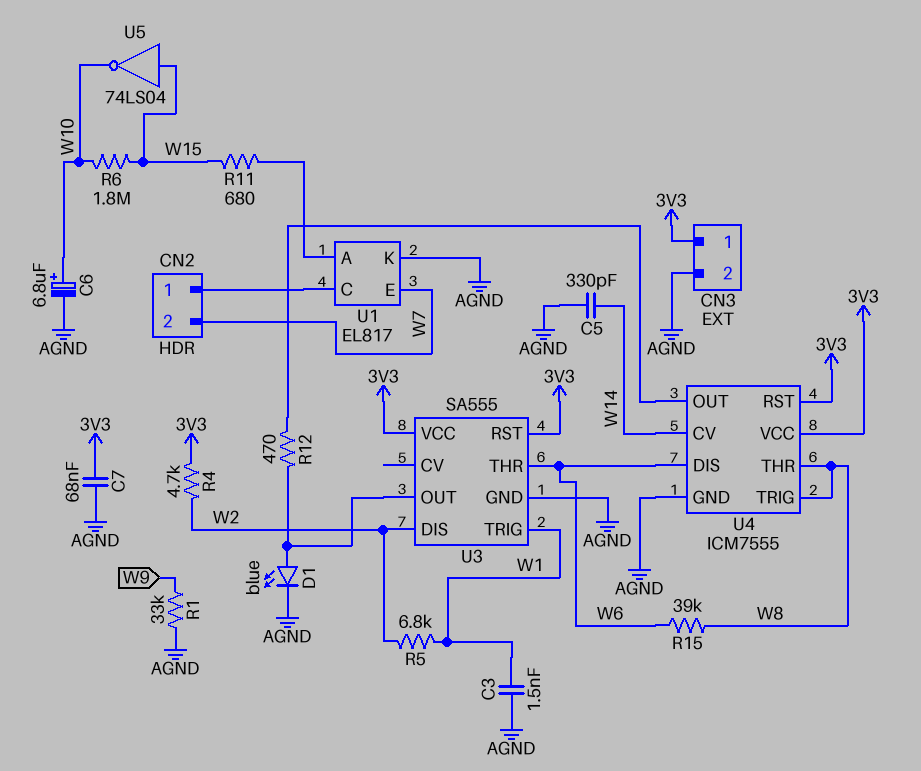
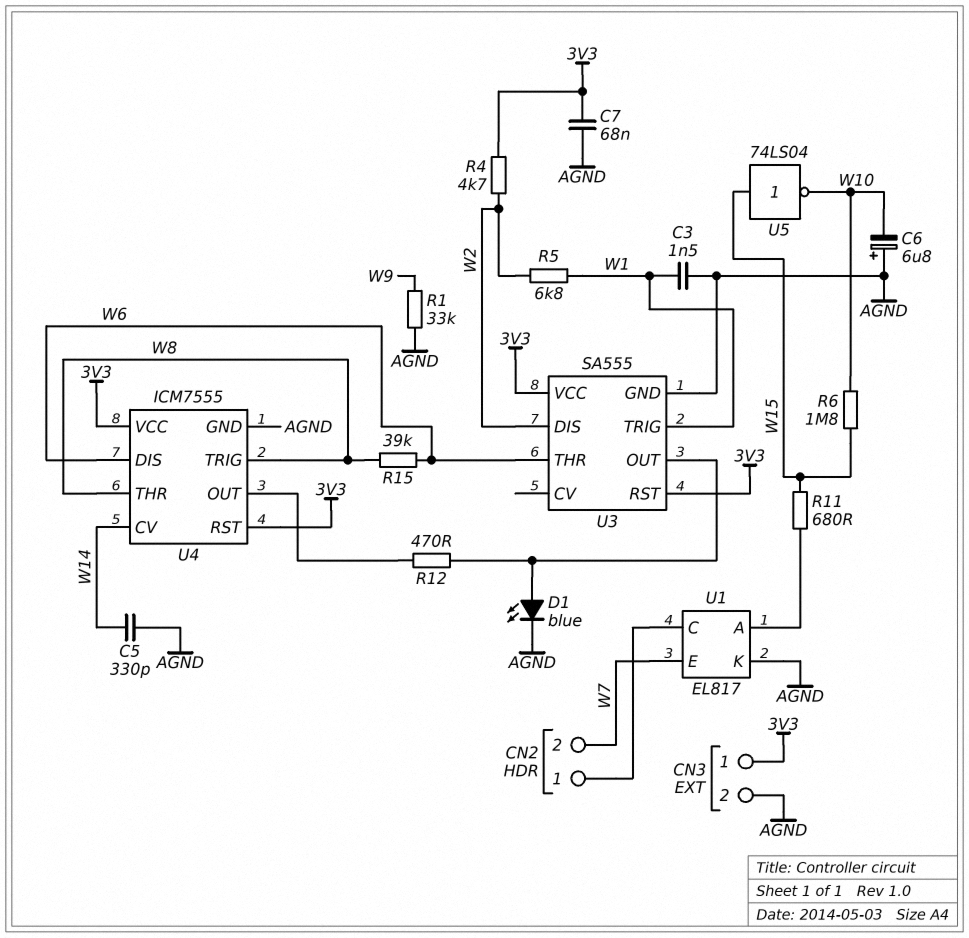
C6: 6.8uF (plus W10, minus AGND) -> 6.8uF (plus AGND, minus W10)

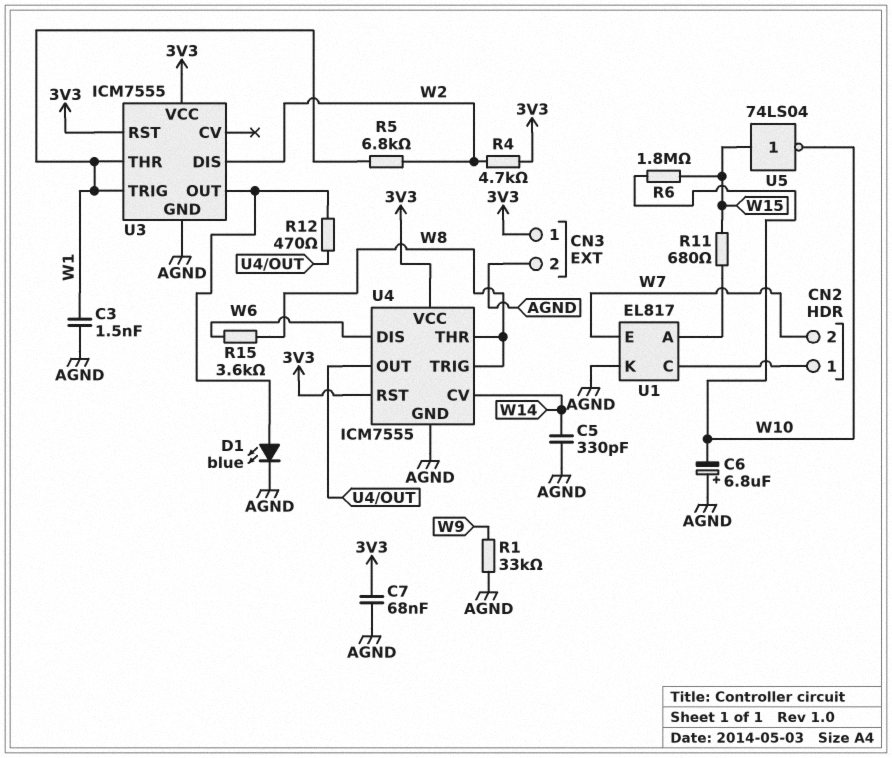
R15: 39k (W6, W8) -> 3.6k (W6, W8)
U3: SA555 -> ICM7555
U3 pin THR: W6 -> W1

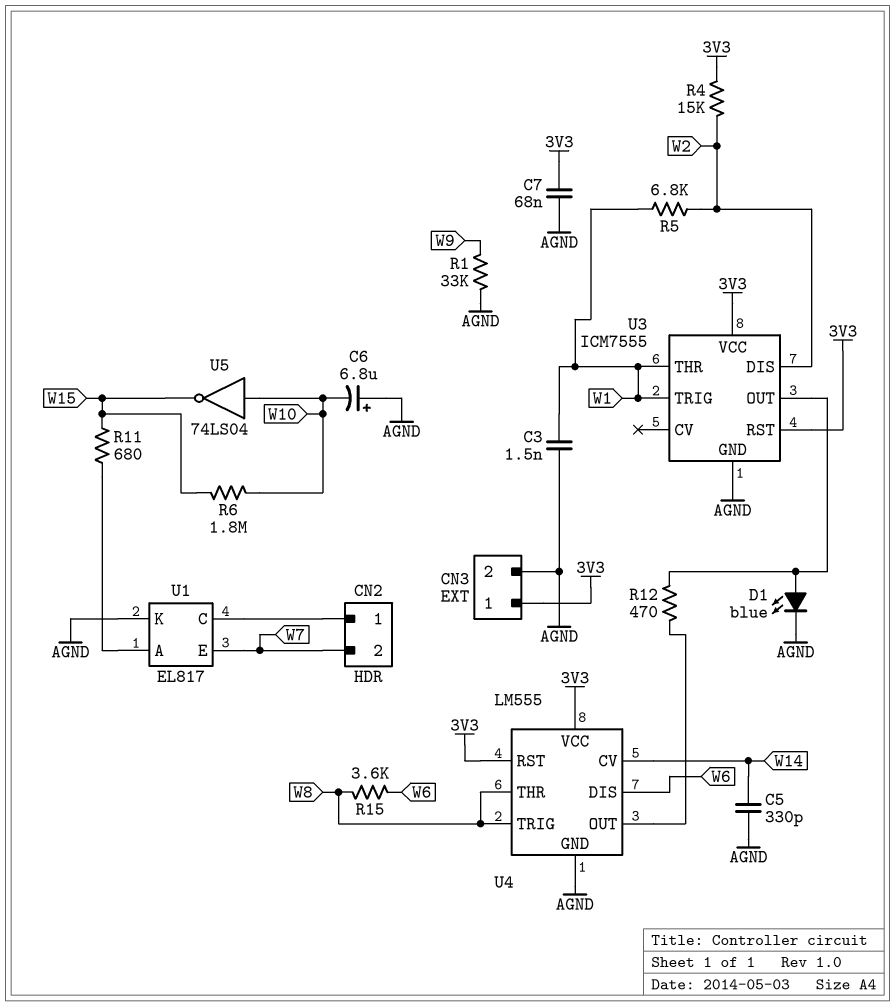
R4: 4.7k (3V3, W2) -> 15k (3V3, W2)
U4: ICM7555 -> LM555
U5: NOT 74LS04 (in W15, out W10) -> NOT 74LS04 (in W10, out W15)

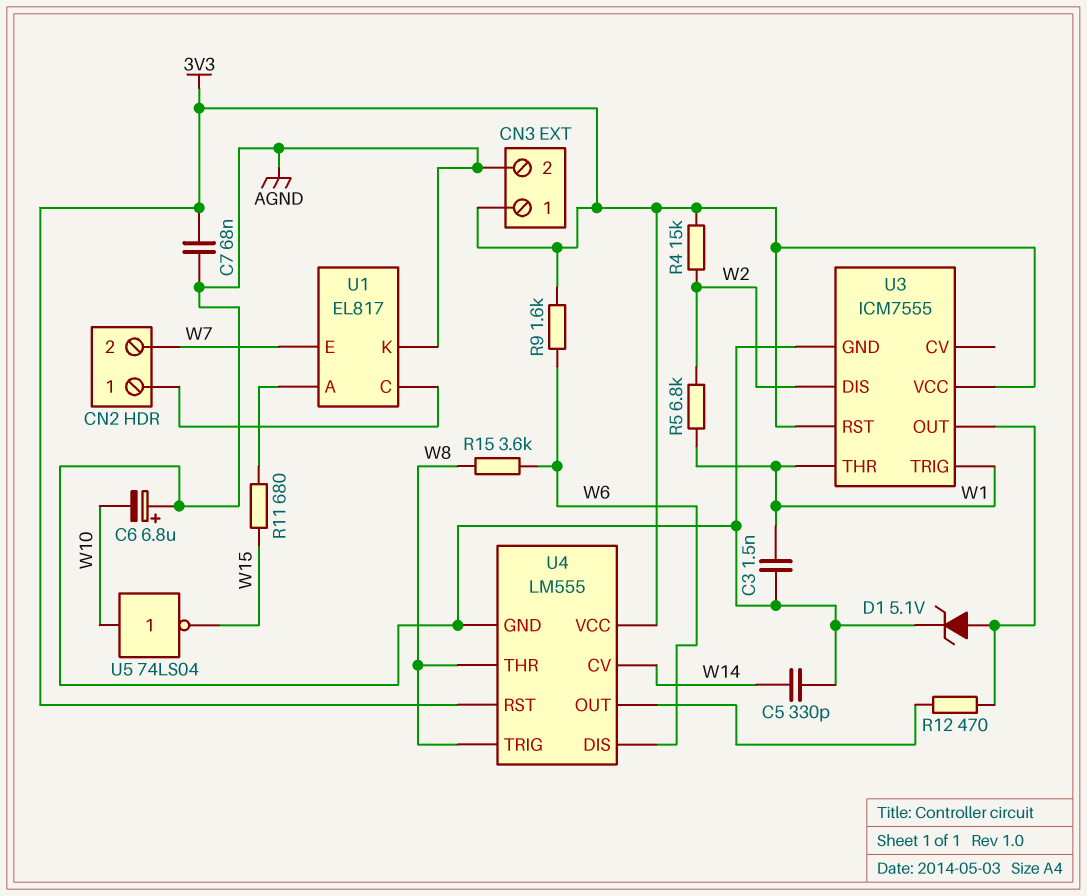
D1: LED blue (A U3/OUT, K AGND) -> zener 5.1V (A U3/OUT, K AGND)
R1: 33k (AGND, W9) -> none
R6: 1.8M (W10, W15) -> none
R9: none -> 1.6k (3V3, W6)

